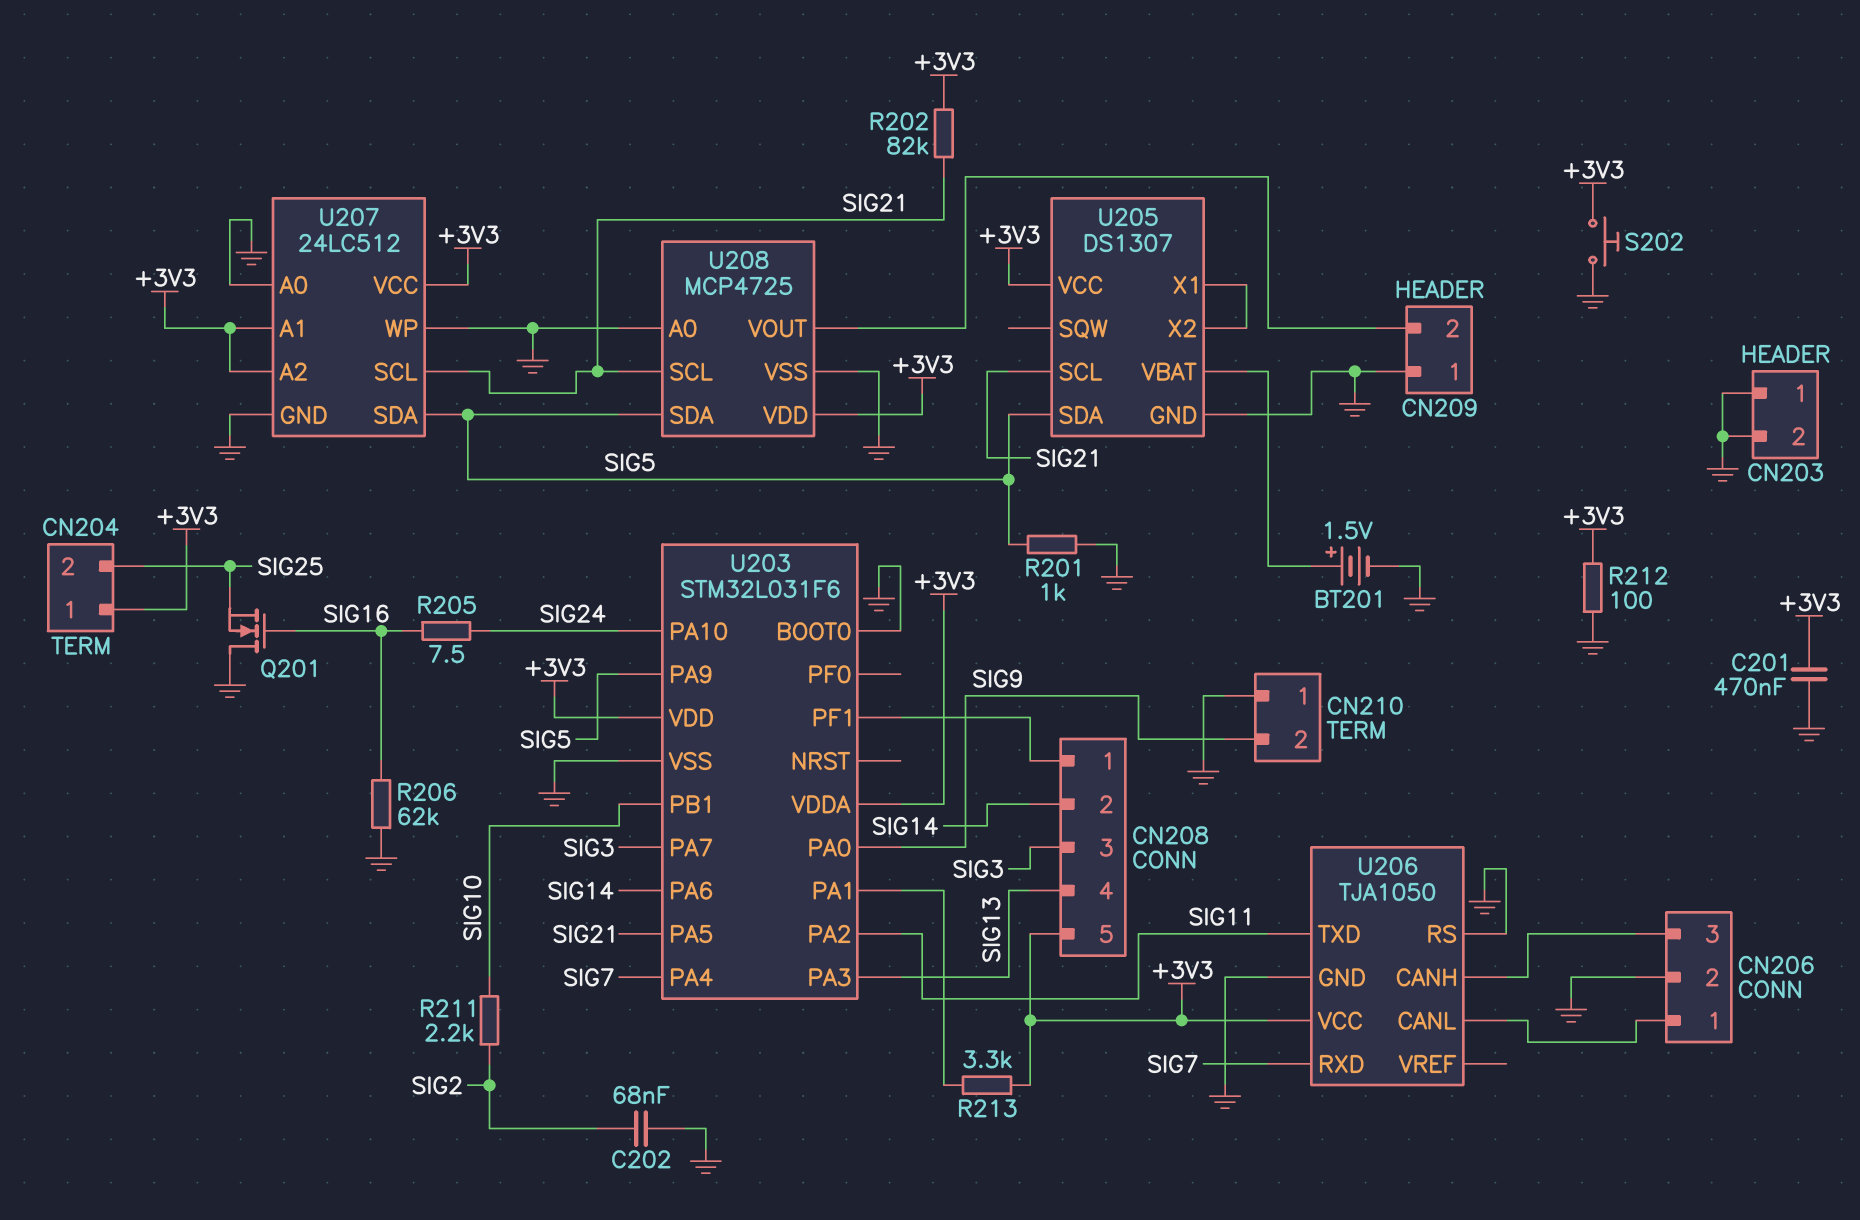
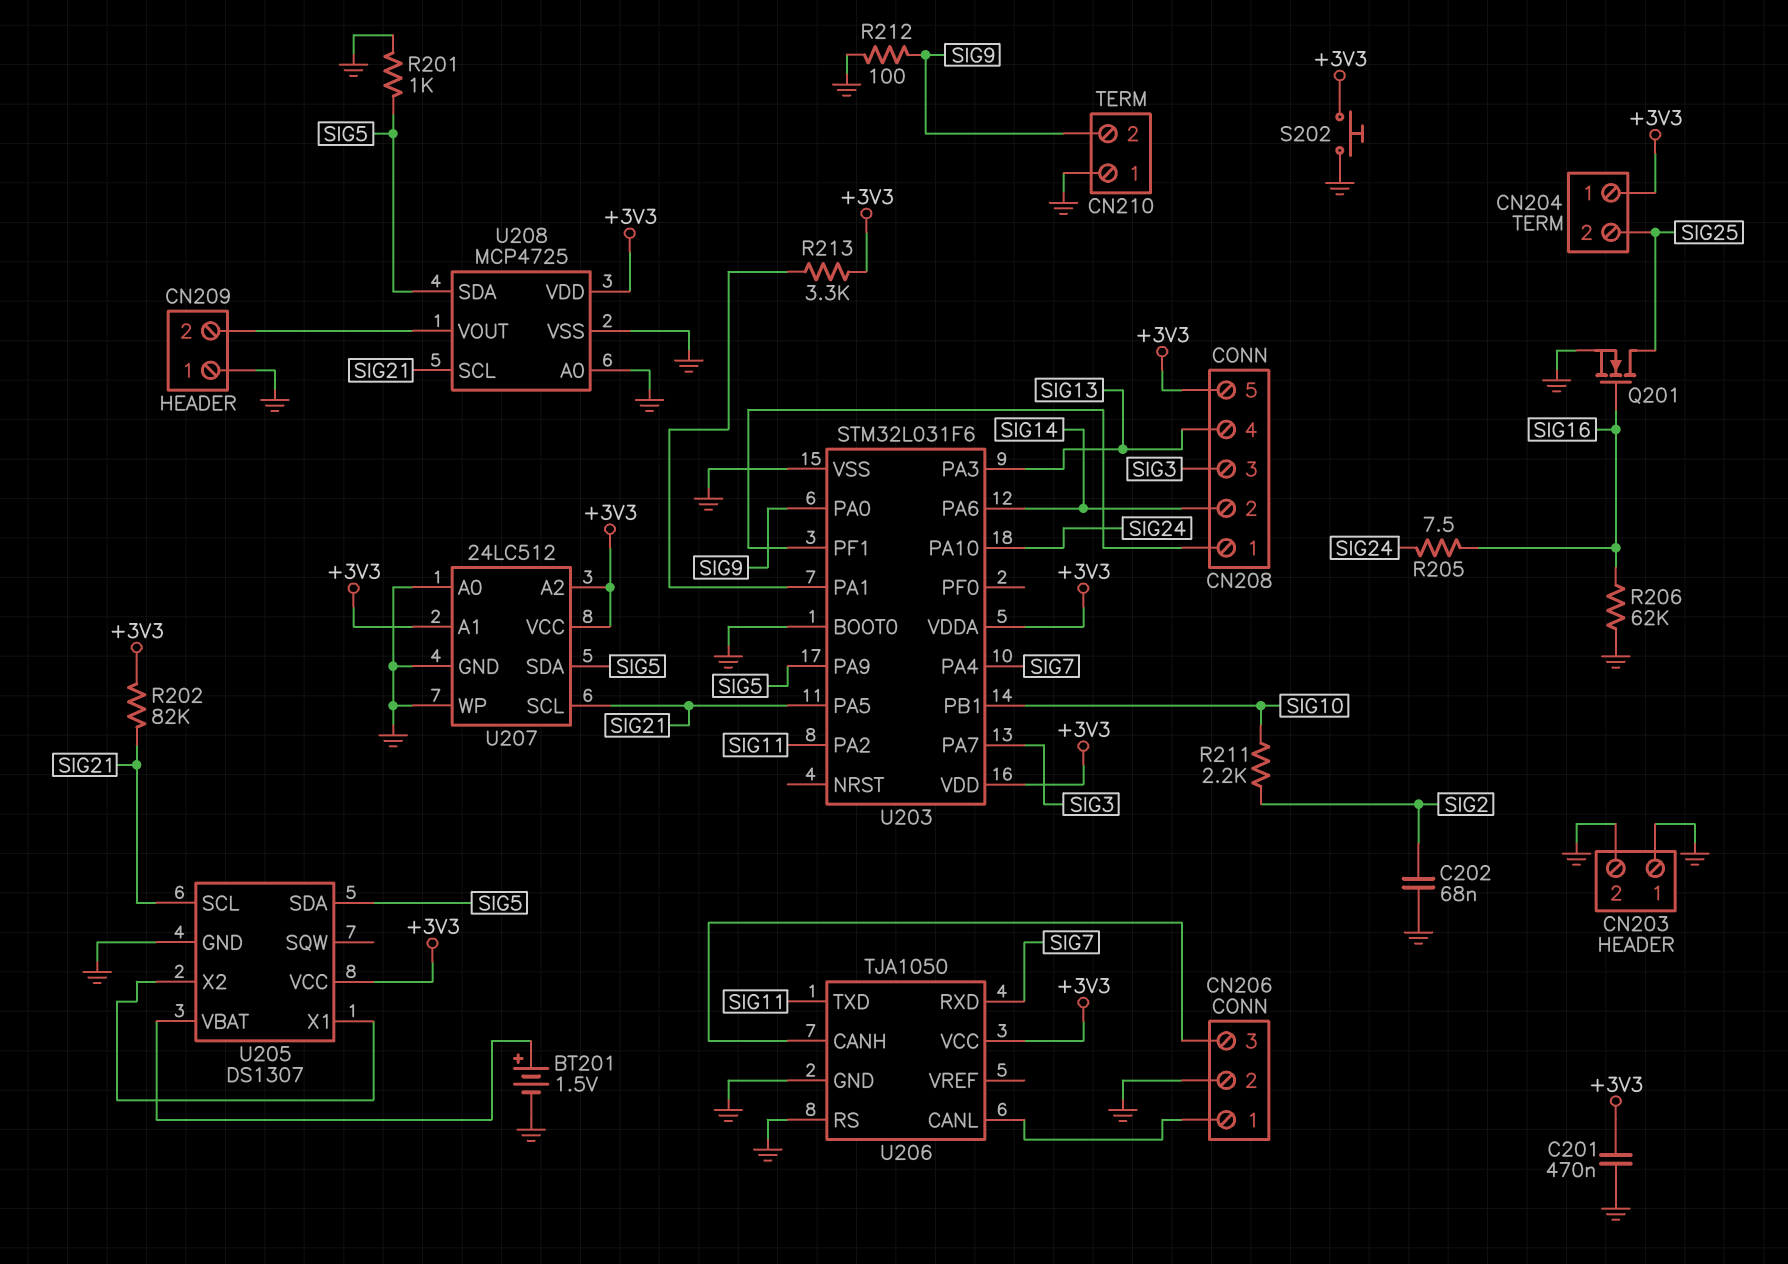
Q201: NMOS (G SIG16, D GND, S SIG25) -> NMOS (G SIG16, D SIG25, S GND)
R212: 100 (+3V3, GND) -> 100 (GND, SIG9)

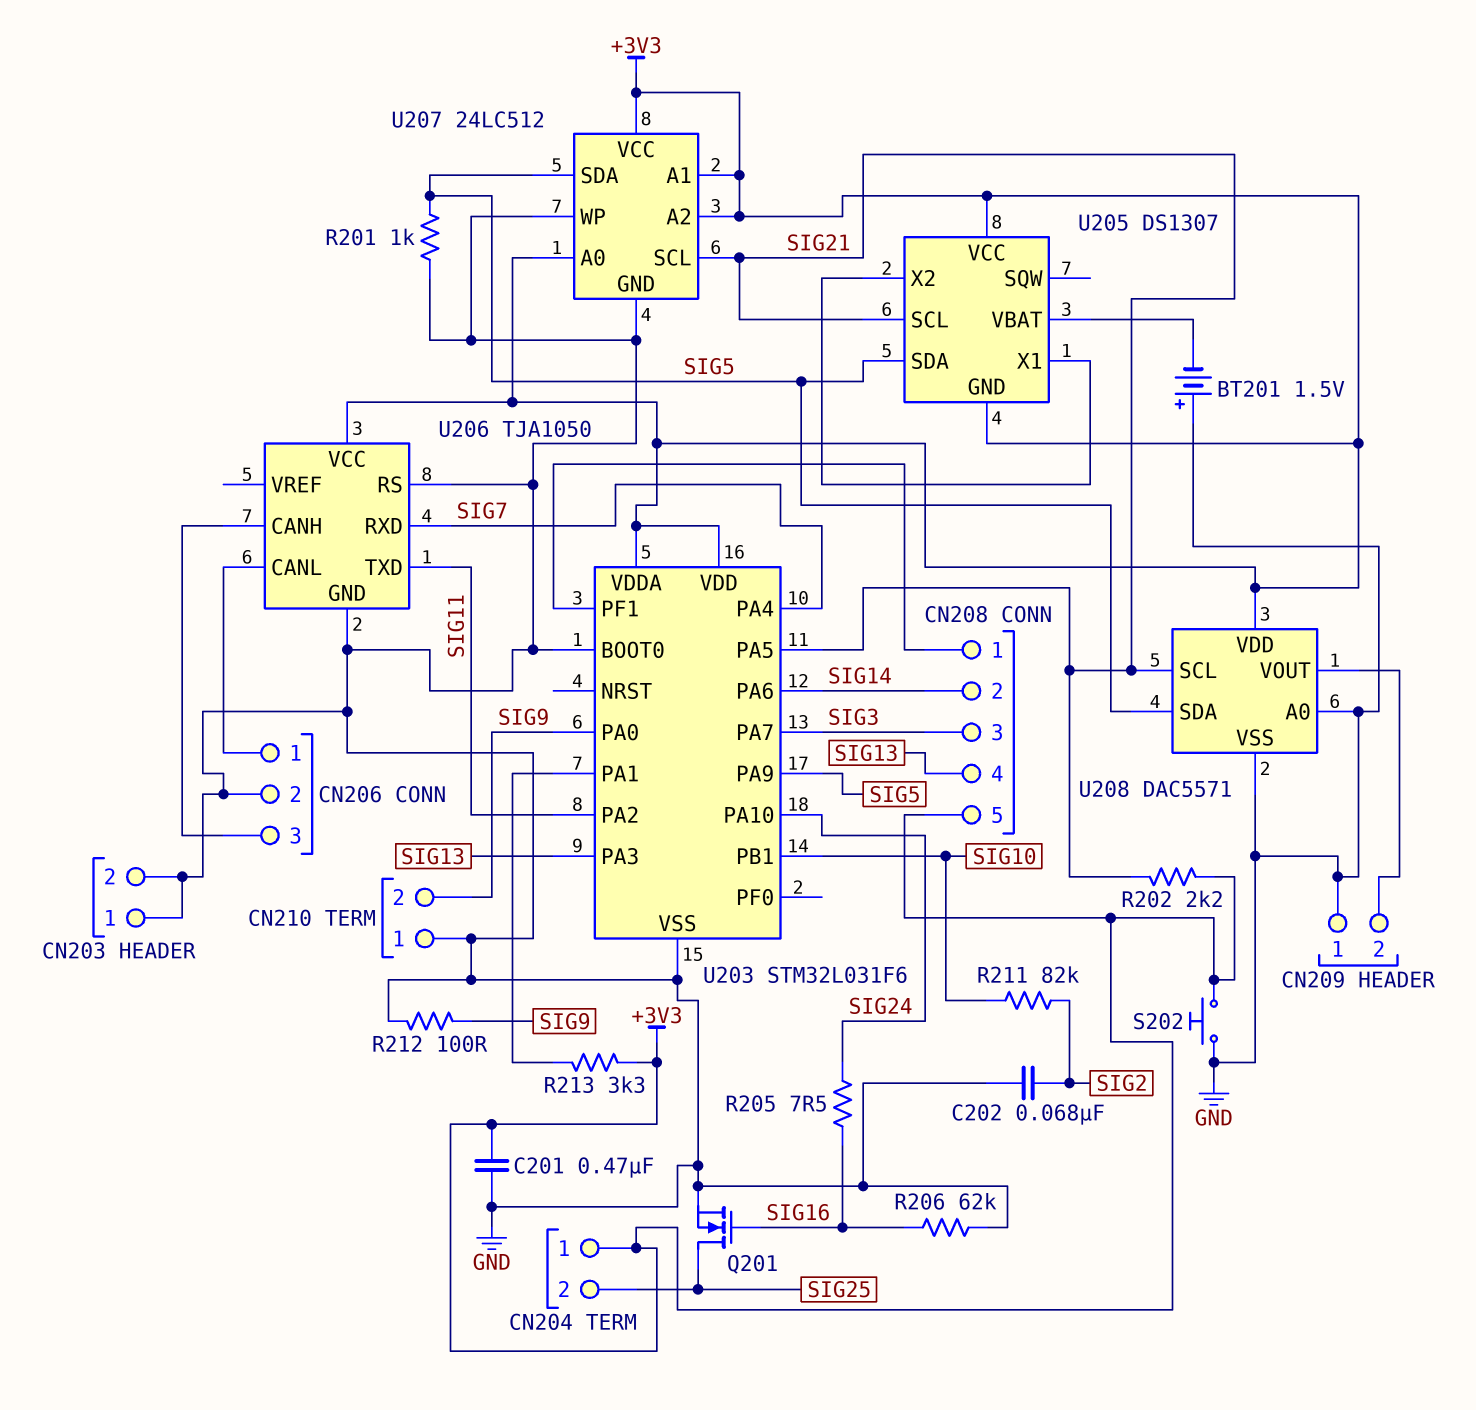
BT201: 1.5V (plus U205/VBAT, minus GND) -> 1.5V (plus GND, minus U205/VBAT)
R202: 82k (+3V3, SIG21) -> 2.2k (+3V3, SIG21)
R211: 2.2k (SIG2, SIG10) -> 82k (SIG2, SIG10)
U205 pin GND: GND -> +3V3
U207 pin A0: GND -> +3V3
U208: MCP4725 -> DAC5571

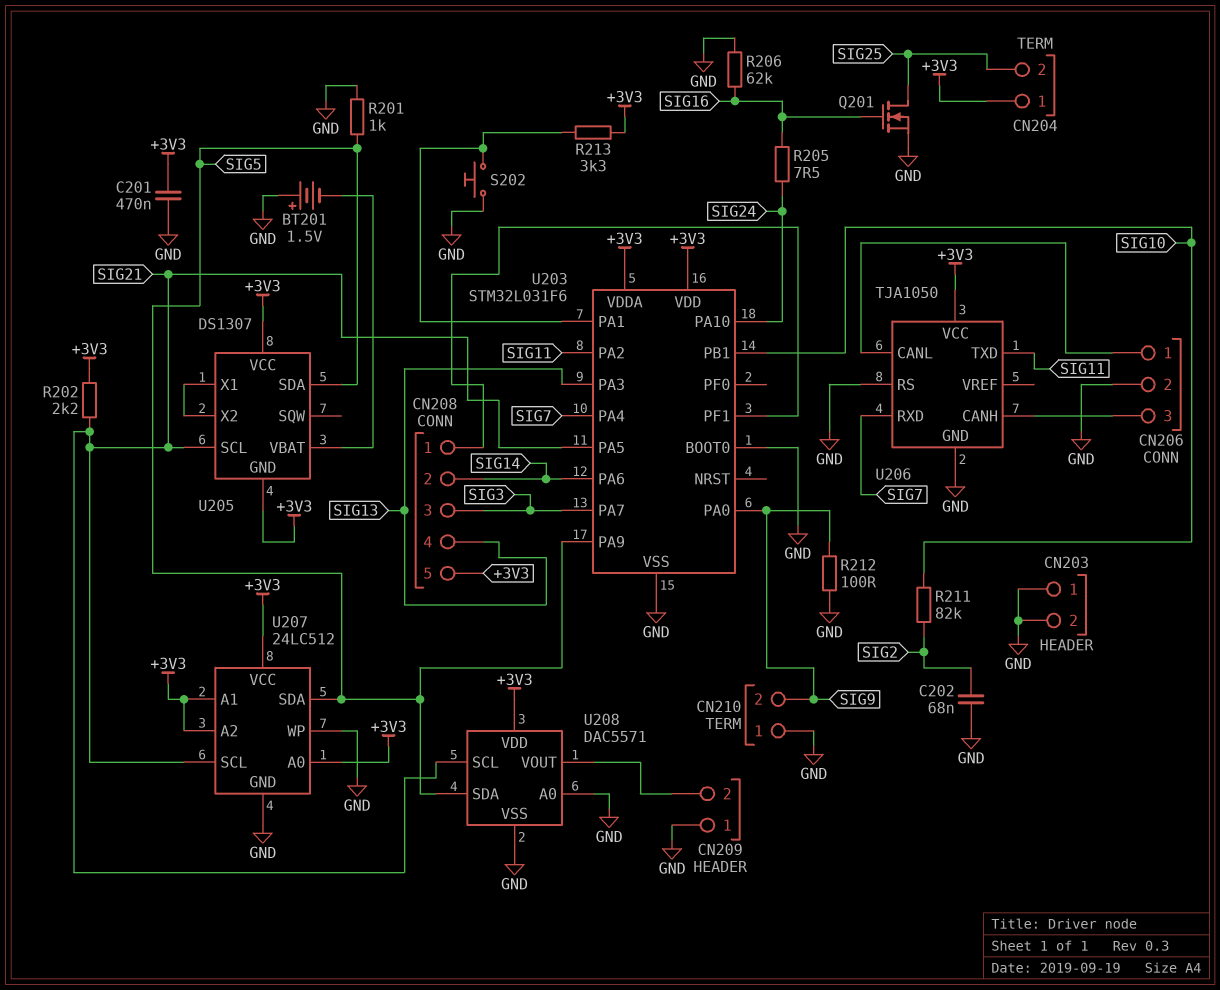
S202: button (+3V3, GND) -> button (GND, U203/PA1)

